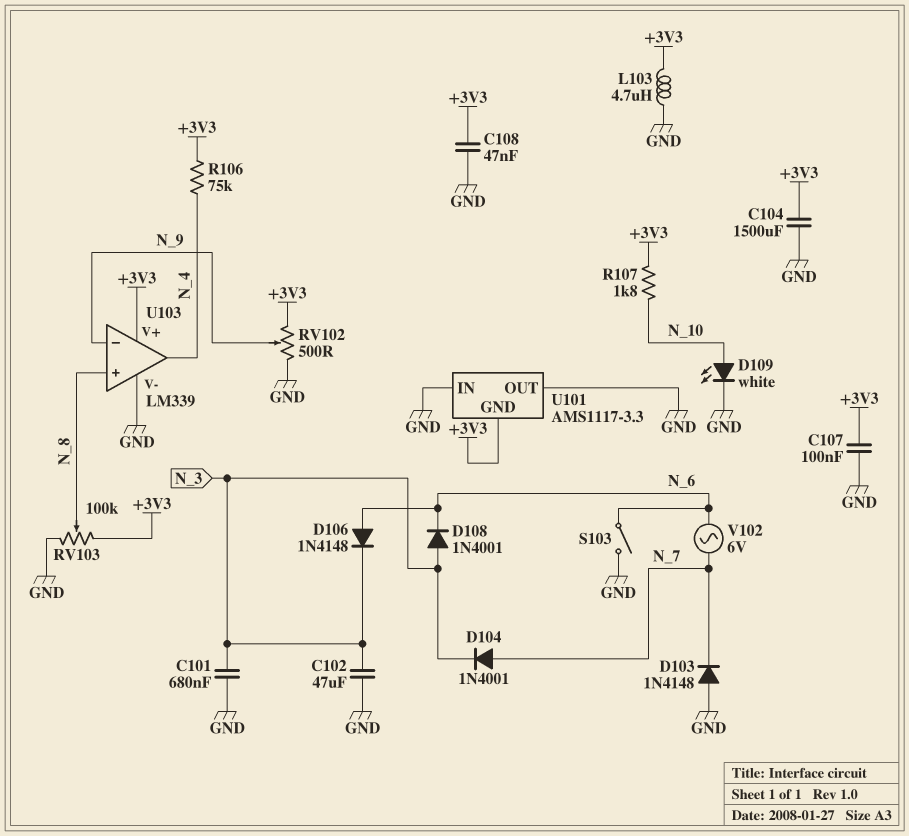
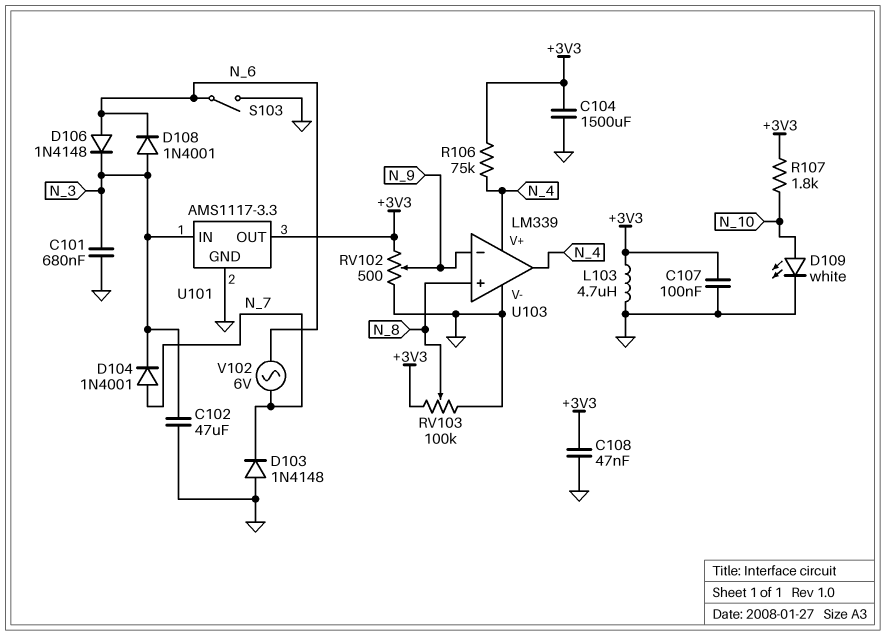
U101 pin GND: +3V3 -> GND
U101 pin IN: GND -> N_3
U101 pin OUT: GND -> +3V3
U103 pin V+: +3V3 -> N_4

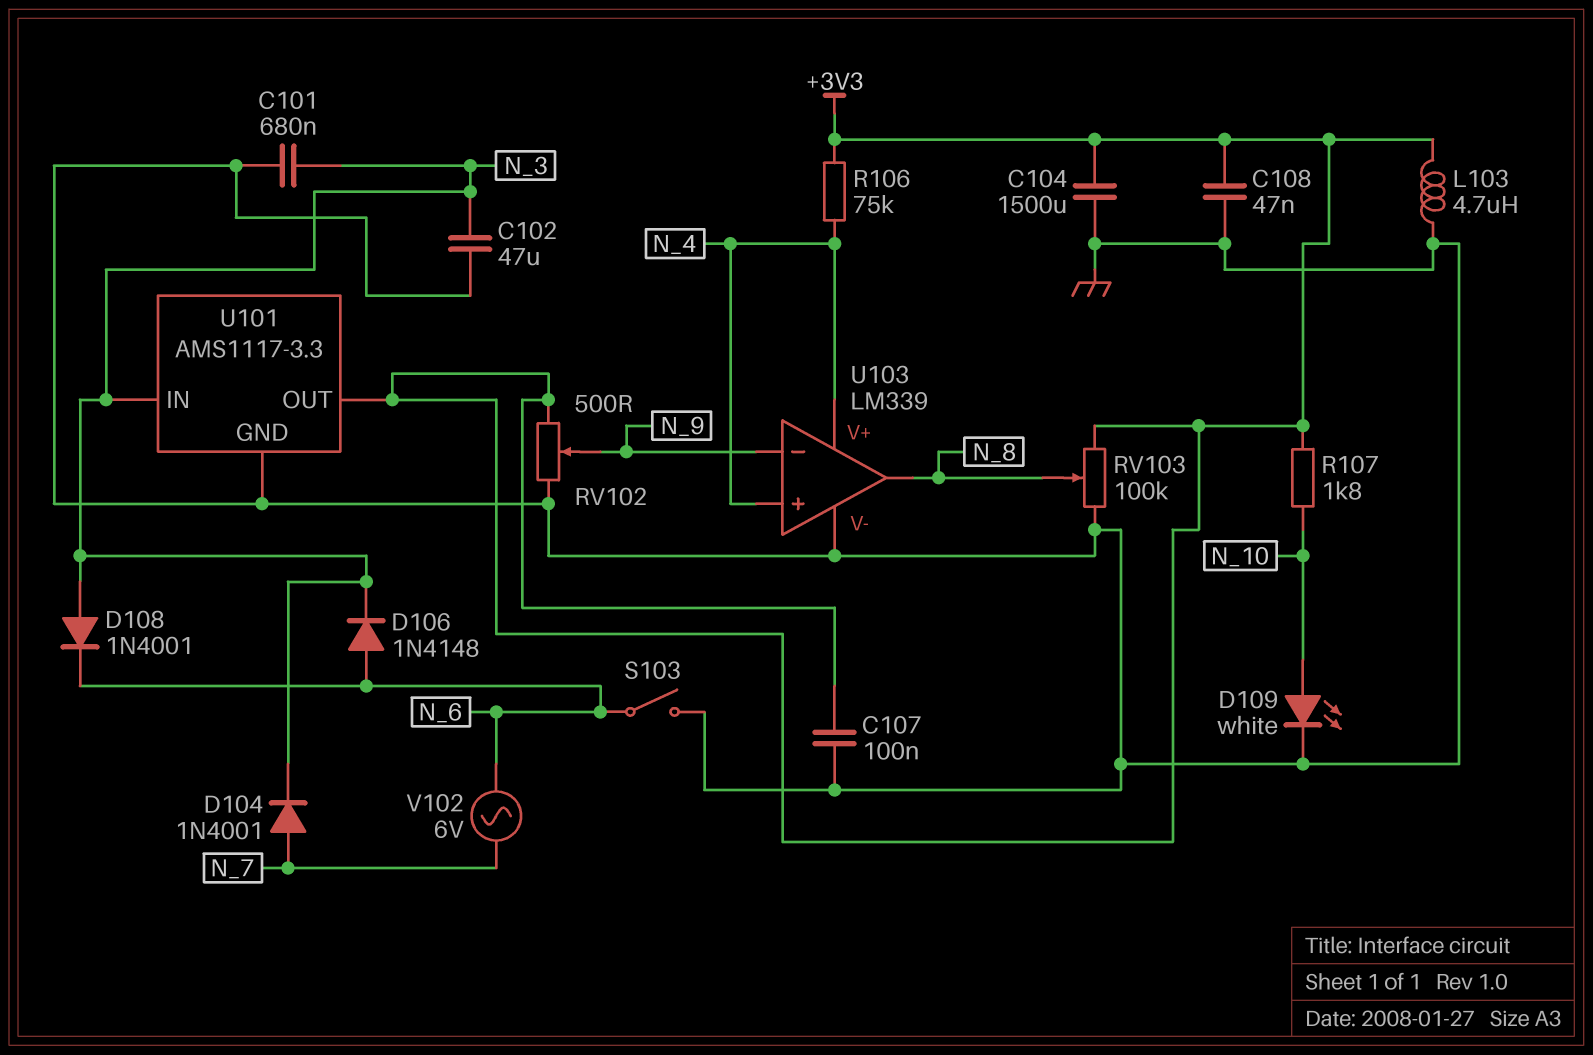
D103: diode 1N4148 (A GND, K N_7) -> none
U103 pin in+: N_8 -> N_4
U103 pin out: N_4 -> N_8

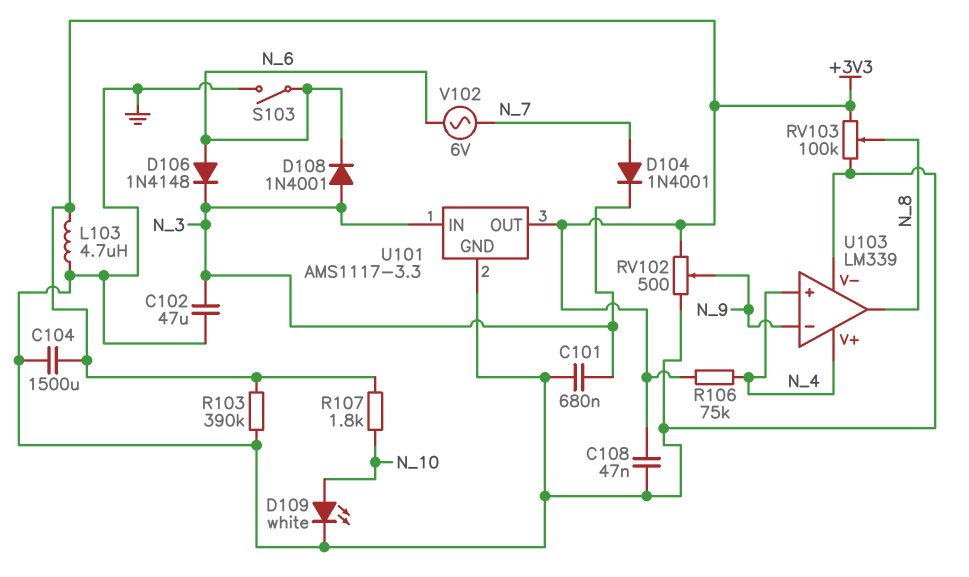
C107: 100nF (+3V3, GND) -> none
R103: none -> 390k (+3V3, GND)

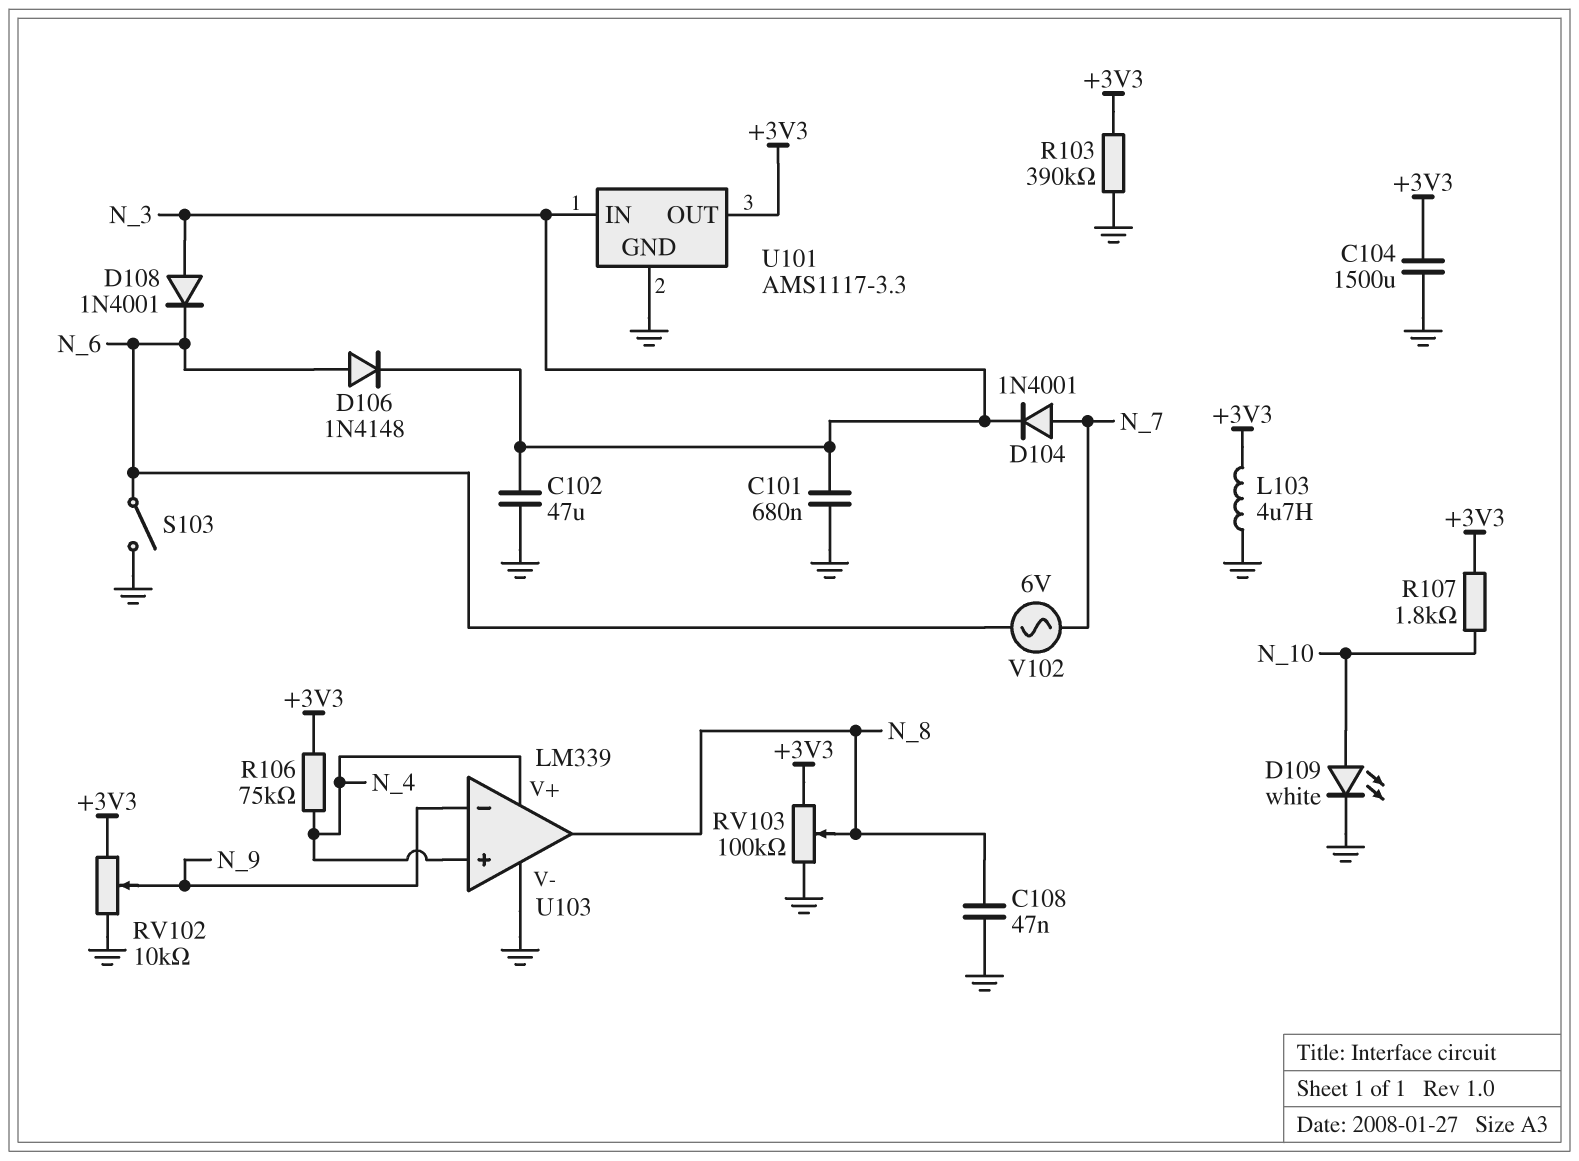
C108: 47nF (+3V3, GND) -> 47nF (GND, N_8)
RV102: 500 (+3V3, GND, wiper N_9) -> 10k (+3V3, GND, wiper N_9)

